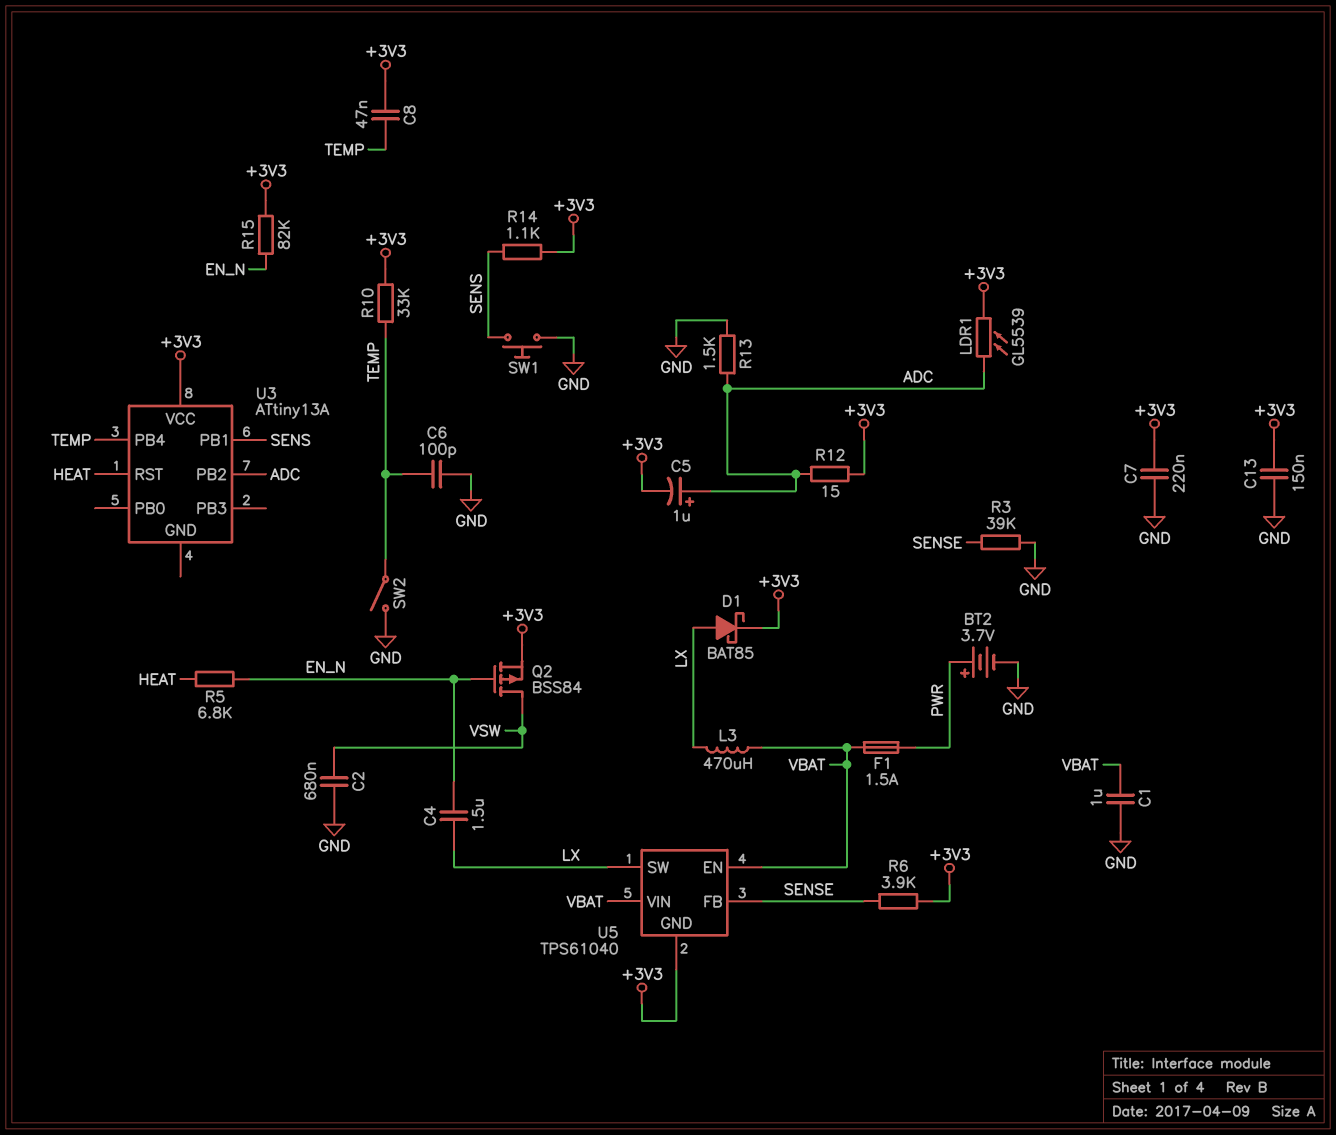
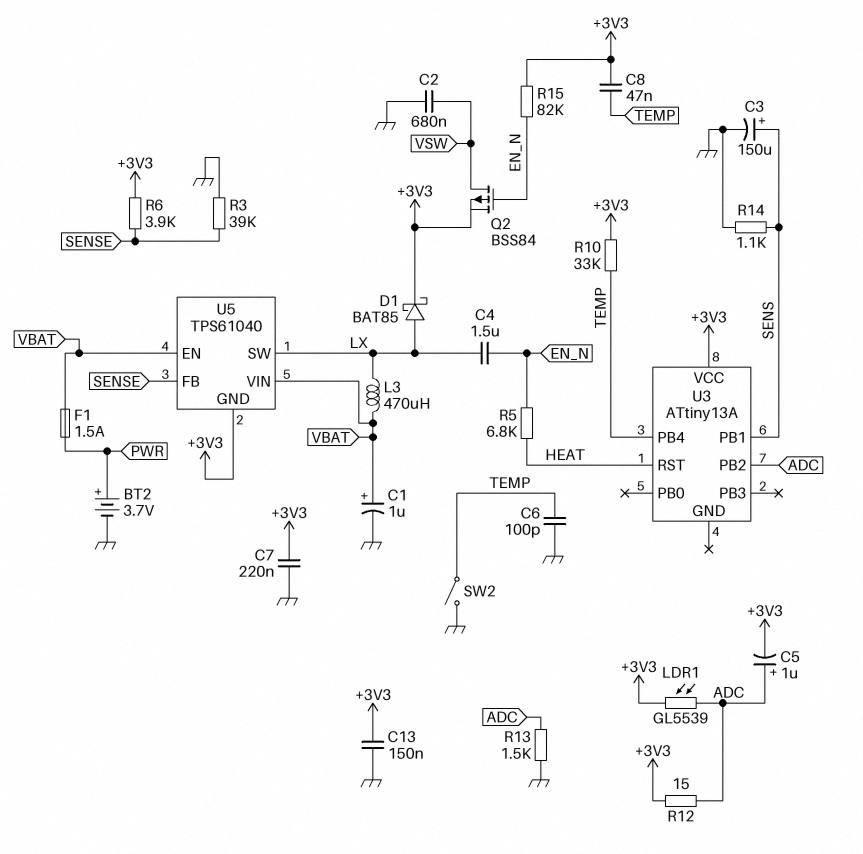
C1: 1uF (GND, VBAT) -> 1uF (plus VBAT, minus GND)
C3: none -> 150uF (plus SENS, minus GND)
R14: 1.1k (+3V3, SENS) -> 1.1k (GND, SENS)
SW1: button (GND, SENS) -> none

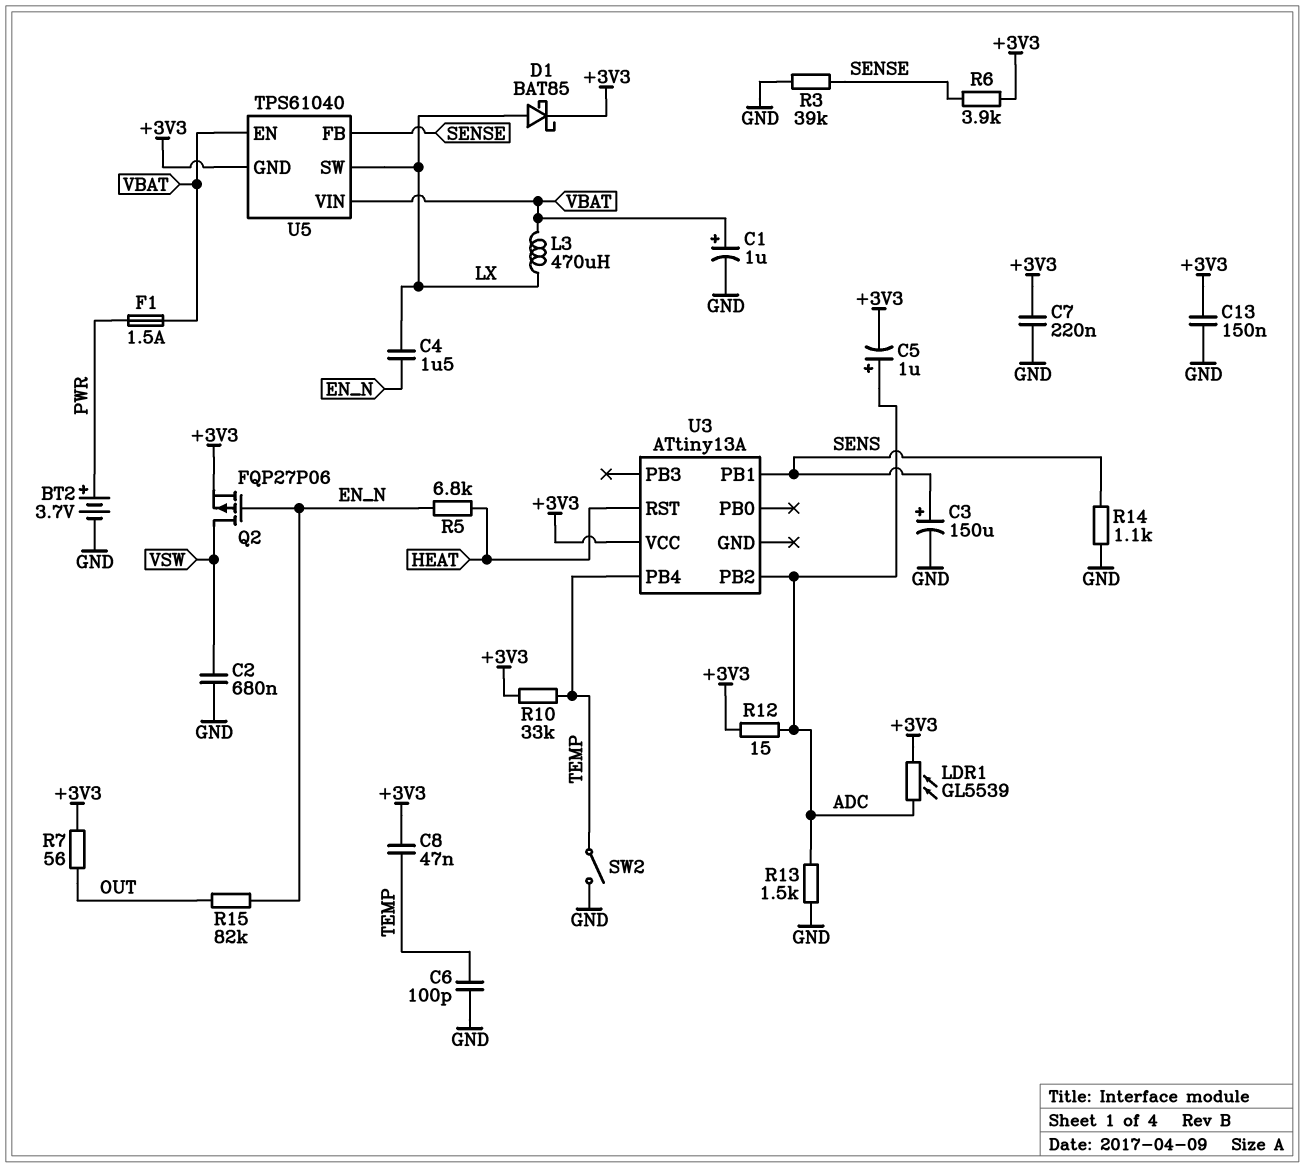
Q2: PMOS BSS84 (G EN_N, D VSW, S +3V3) -> PMOS FQP27P06 (G EN_N, D VSW, S +3V3)
R7: none -> 56 (+3V3, OUT)
R15: 82k (+3V3, EN_N) -> 82k (EN_N, OUT)

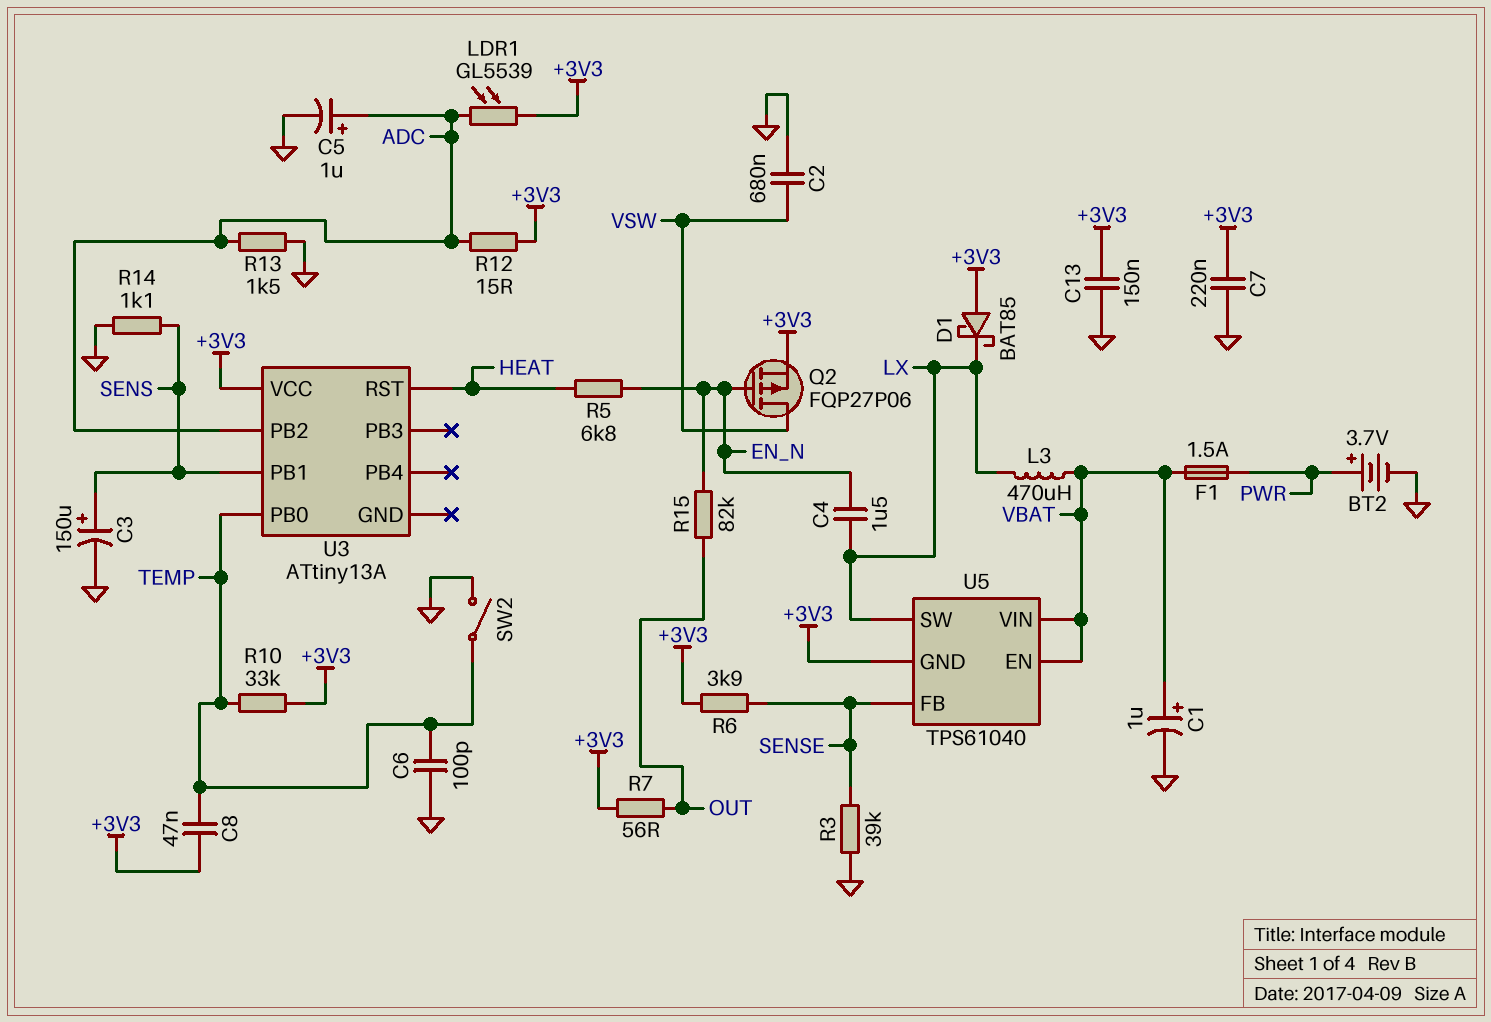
C5: 1uF (plus ADC, minus +3V3) -> 1uF (plus ADC, minus GND)
D1: schottky BAT85 (A LX, K +3V3) -> schottky BAT85 (A +3V3, K LX)
U3 pin PB0: none -> TEMP
U3 pin PB4: TEMP -> none

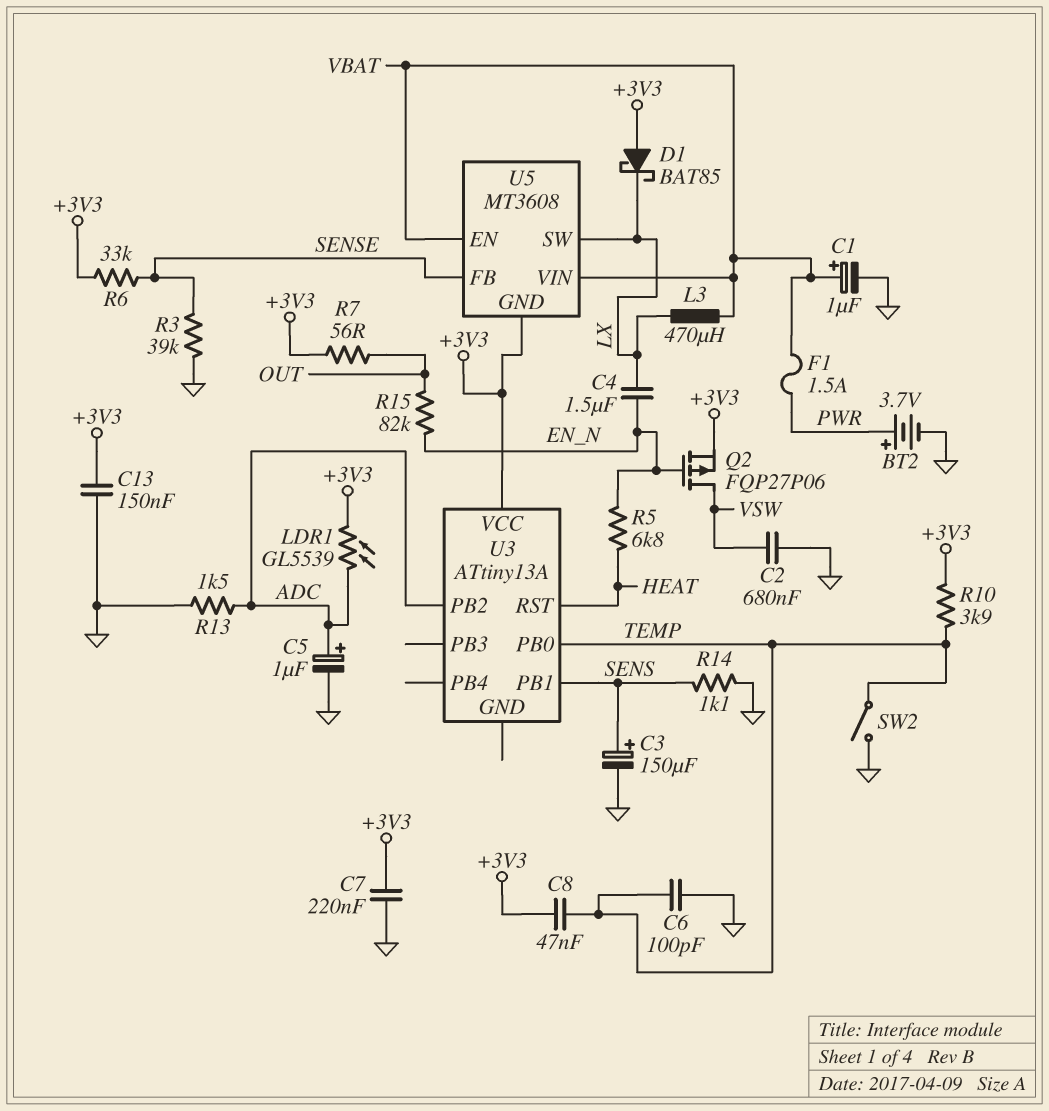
R6: 3.9k (+3V3, SENSE) -> 33k (+3V3, SENSE)
R10: 33k (+3V3, TEMP) -> 3.9k (+3V3, TEMP)
R12: 15 (+3V3, ADC) -> none
U5: TPS61040 -> MT3608

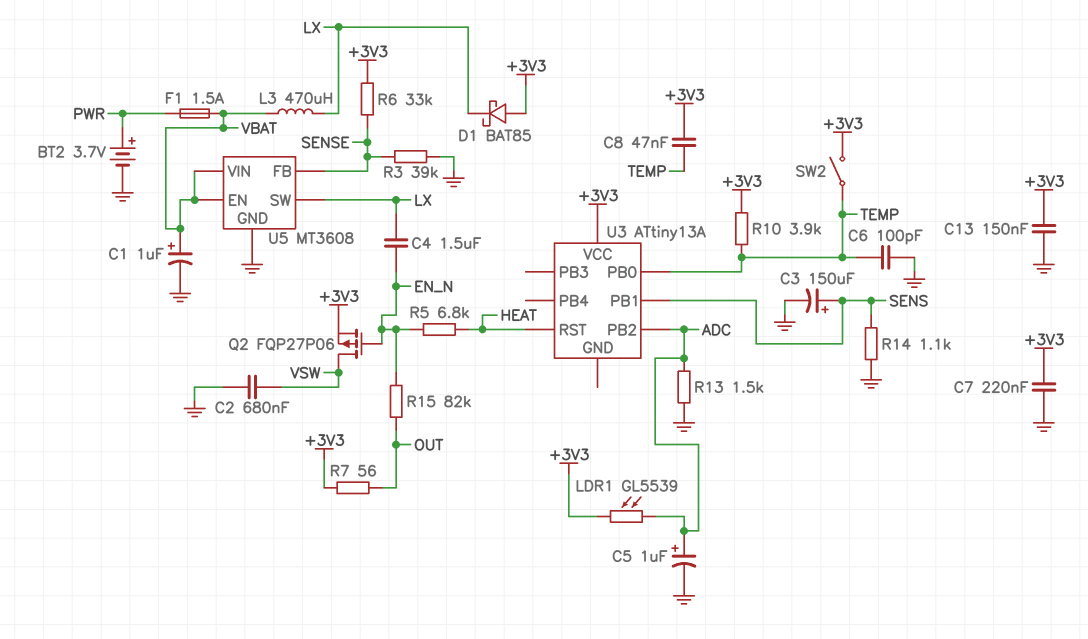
SW2: switch (GND, TEMP) -> switch (+3V3, TEMP)
U5 pin GND: +3V3 -> GND

